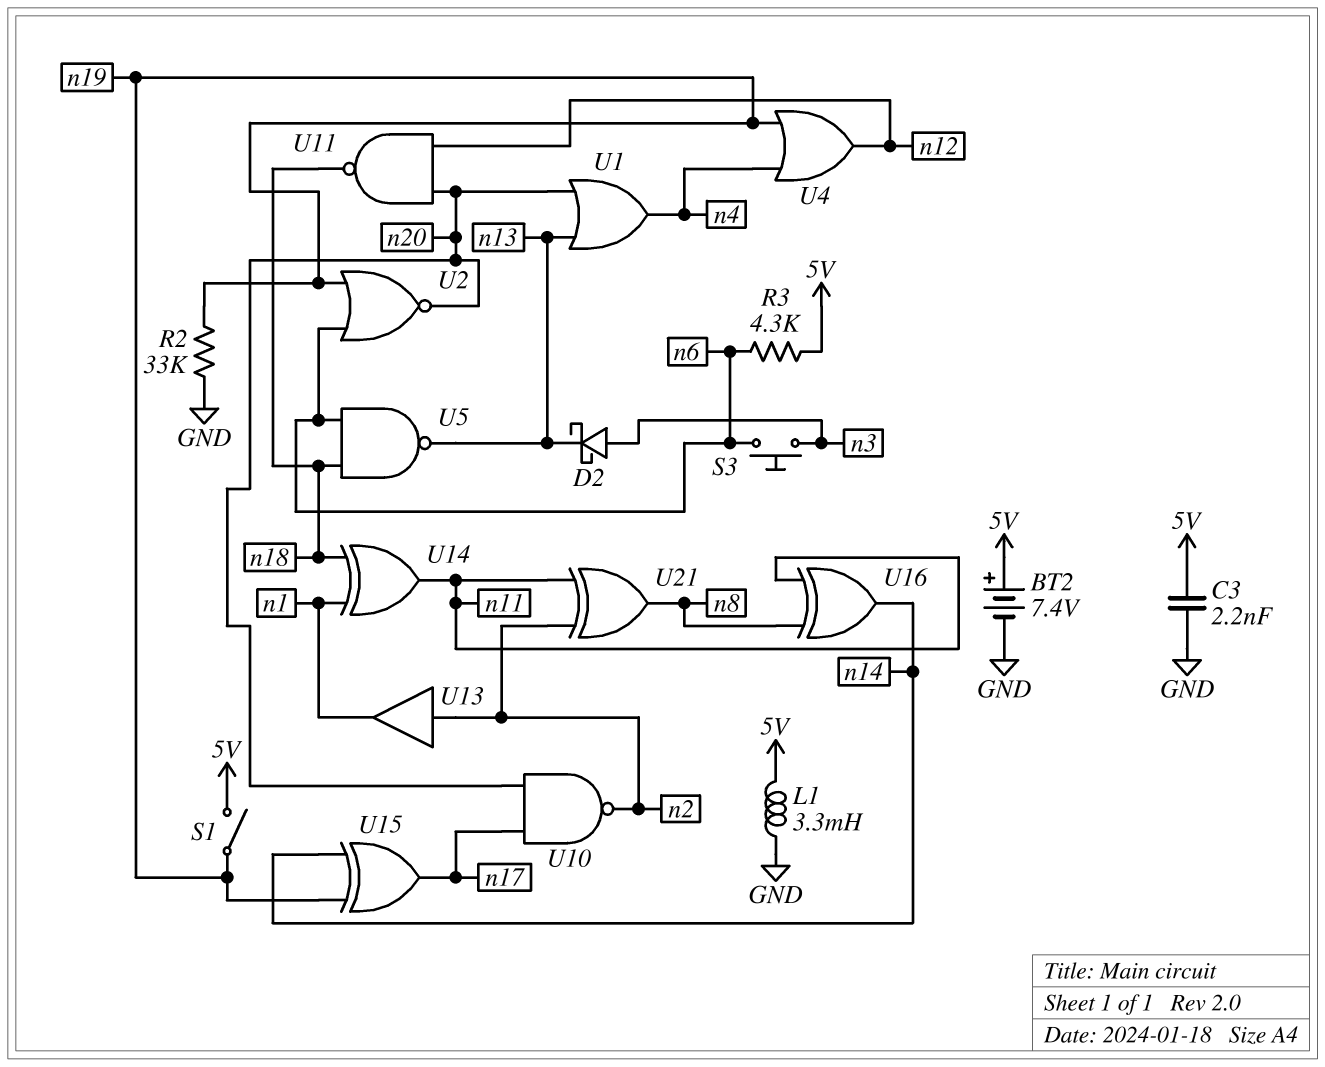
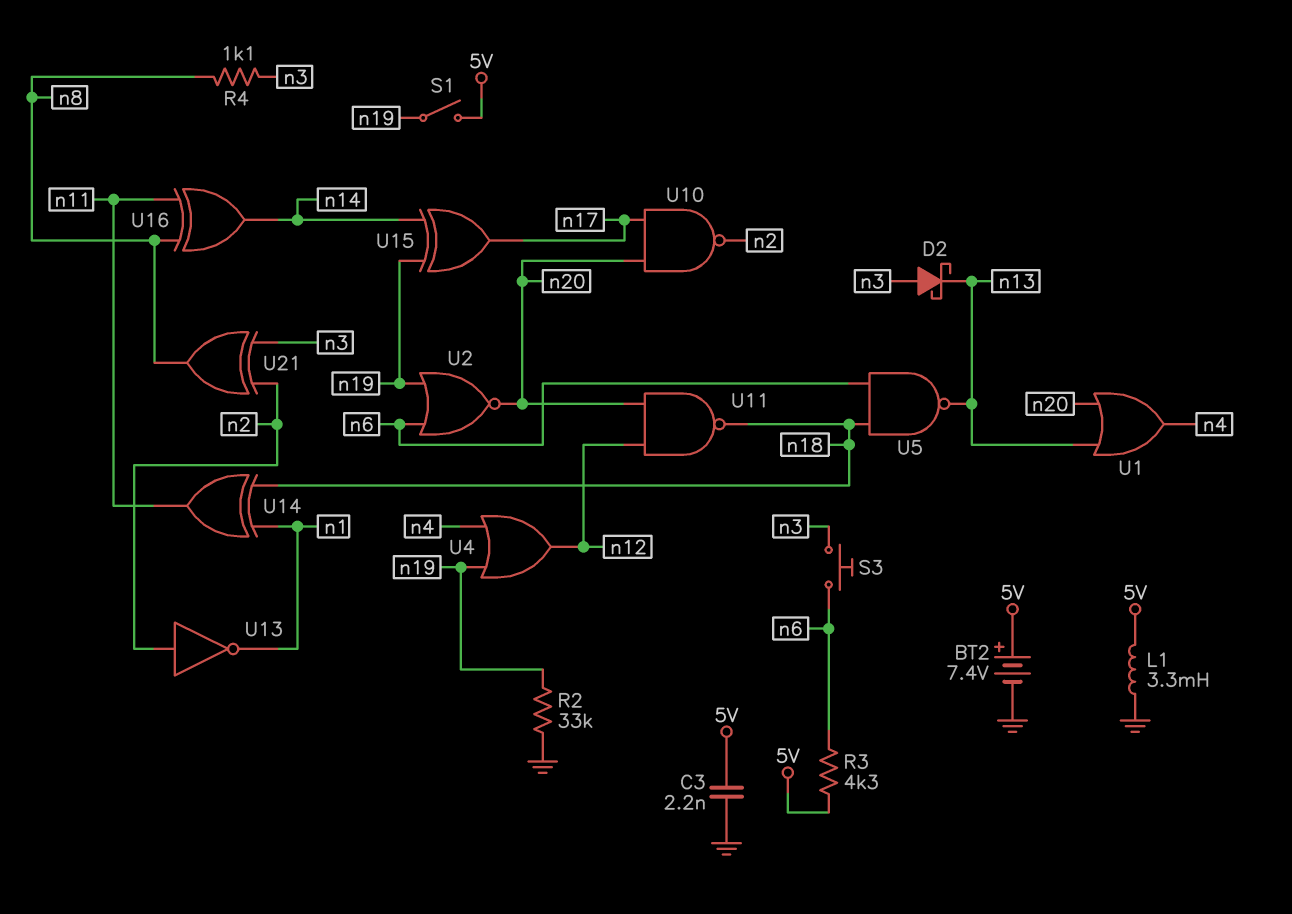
R4: none -> 1.1k (n3, n8)
U13: buffer (in n2, out n1) -> NOT (in n2, out n1)
U21: XOR (in n2, in n11, out n8) -> XOR (in n2, in n3, out n8)

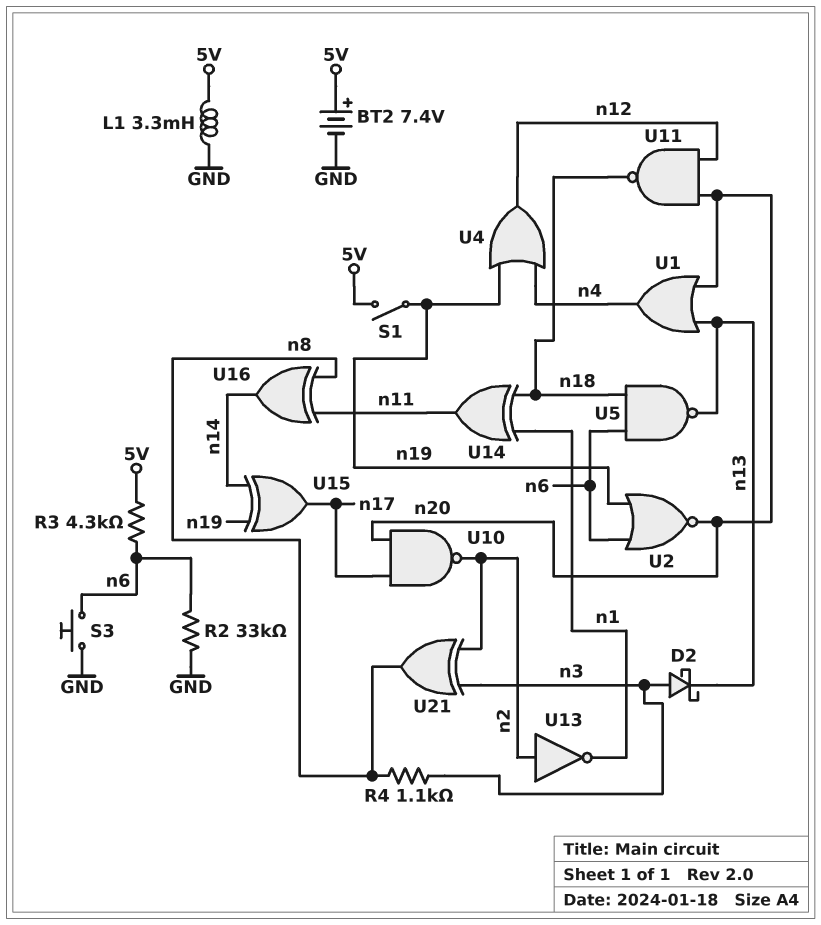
C3: 2.2nF (5V, GND) -> none
R2: 33k (GND, n19) -> 33k (GND, n6)
S3: button (n3, n6) -> button (GND, n6)

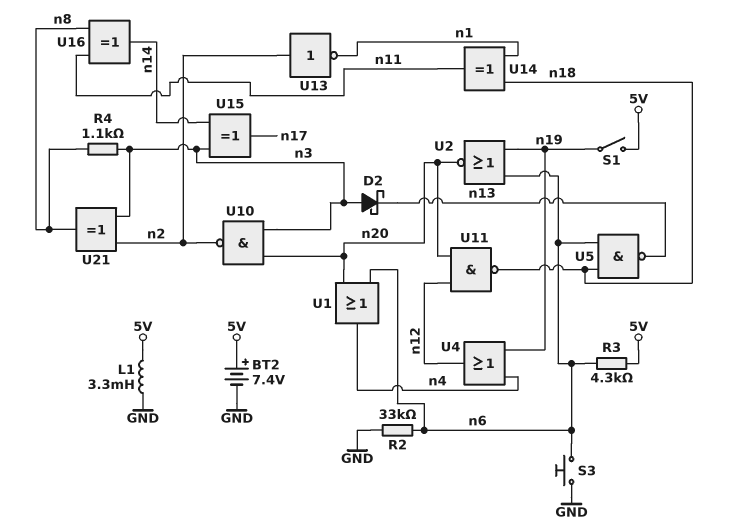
U1: OR (in n13, in n20, out n4) -> OR (in n6, in n20, out n4)
U10: NAND (in n17, in n20, out n2) -> NAND (in n3, in n20, out n2)
U15: XOR (in n14, in n19, out n17) -> XOR (in n3, in n14, out n17)

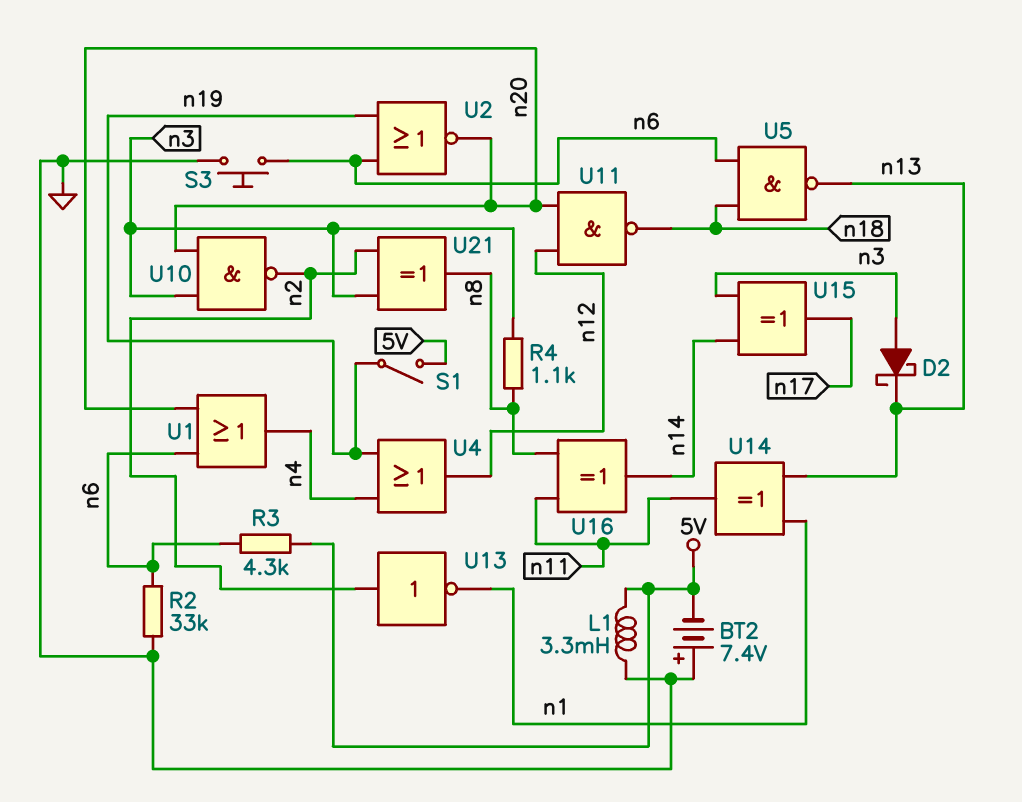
BT2: 7.4V (plus 5V, minus GND) -> 7.4V (plus GND, minus 5V)
U14: XOR (in n1, in n18, out n11) -> XOR (in n1, in n13, out n11)

